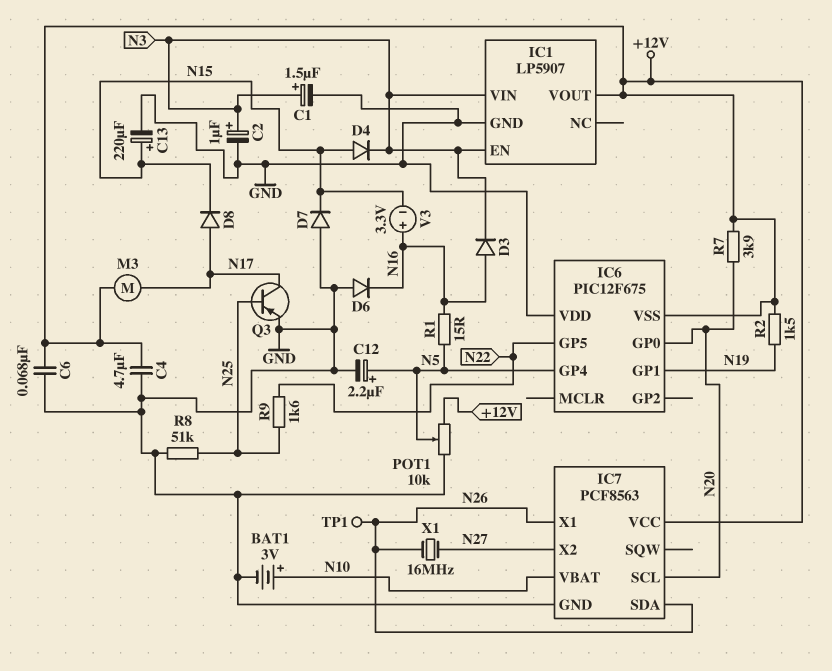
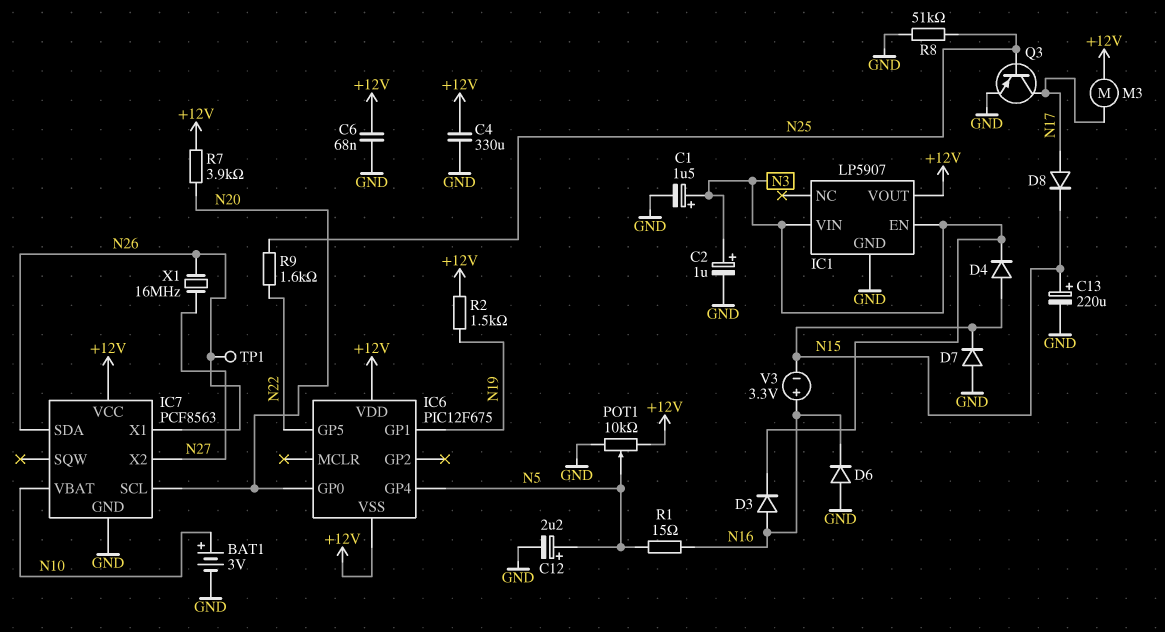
C4: 4.7uF (+12V, GND) -> 330uF (+12V, GND)
IC6 pin VDD: GND -> +12V

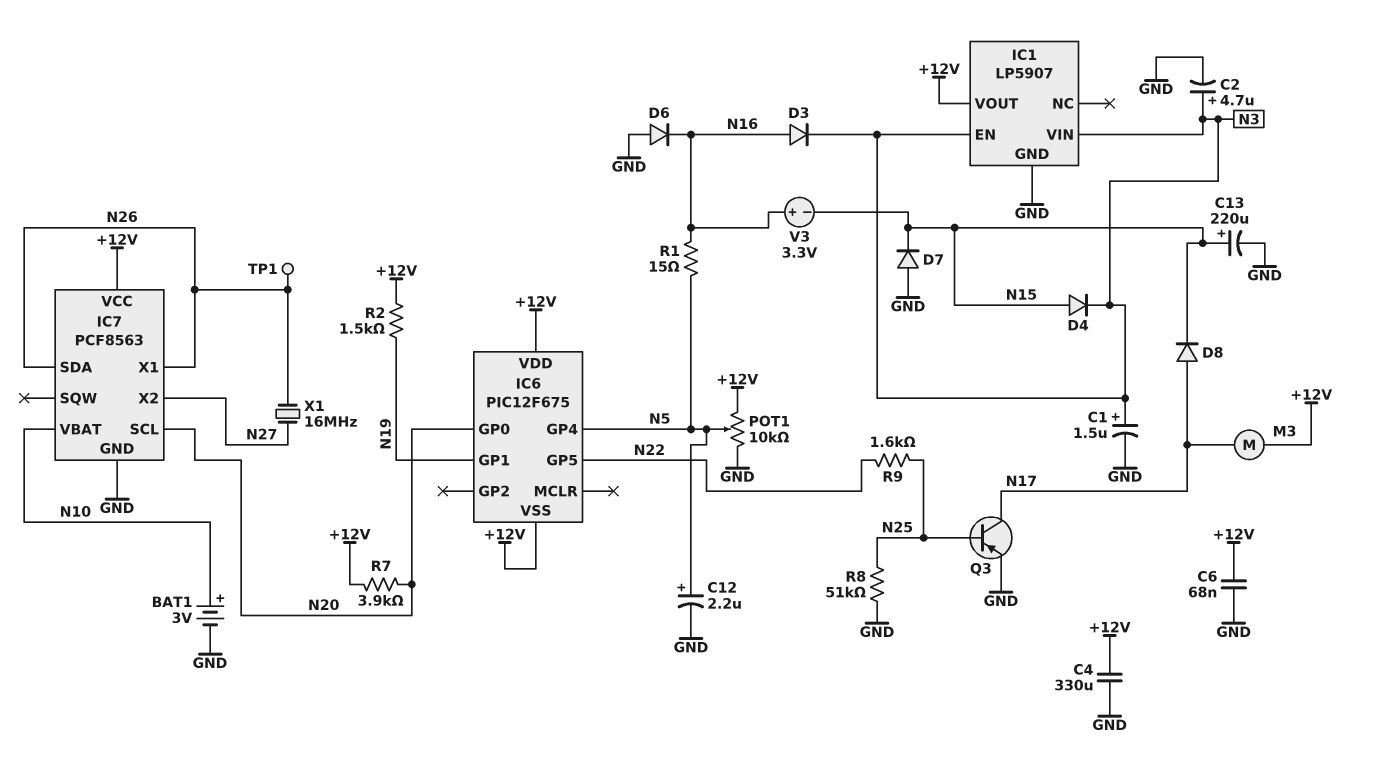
C2: 1uF (plus N3, minus GND) -> 4.7uF (plus N3, minus GND)

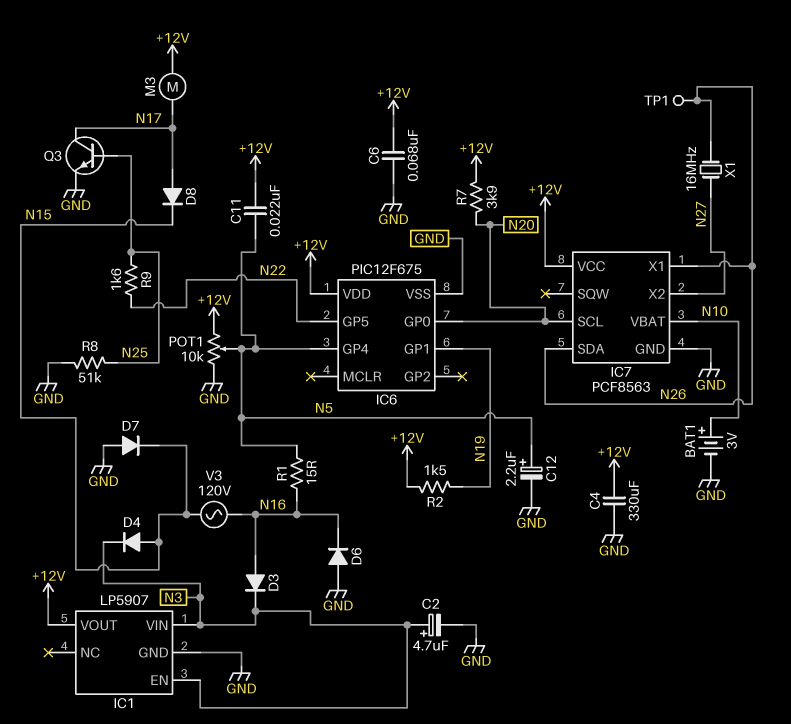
C1: 1.5uF (plus N3, minus GND) -> none
C11: none -> 22nF (+12V, N5)
C13: 220uF (plus N15, minus GND) -> none
IC6 pin VSS: +12V -> GND
Q3: PNP (B N25, C N17, E GND) -> NPN (B N25, C N17, E GND)
V3: 3.3V (plus N16, minus N15) -> AC 120V (N15, N16)

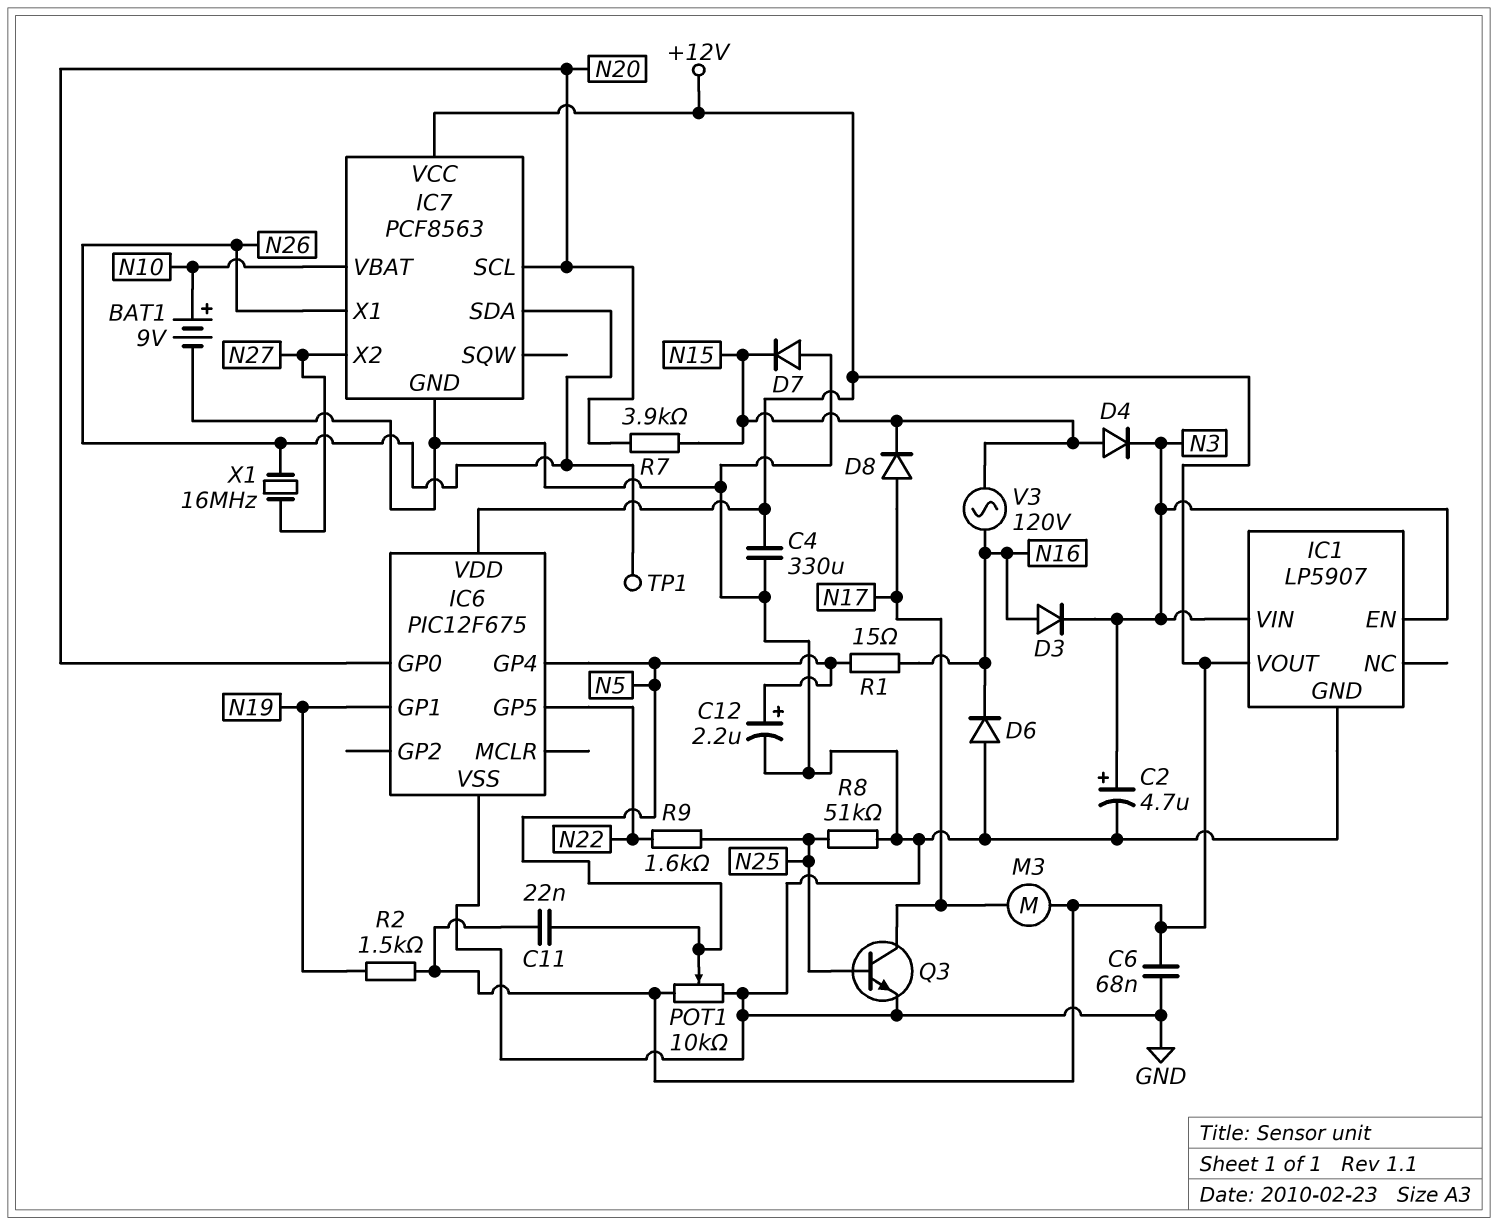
BAT1: 3V (plus N10, minus GND) -> 9V (plus N10, minus GND)
R7: 3.9k (+12V, N20) -> 3.9k (N15, N20)

